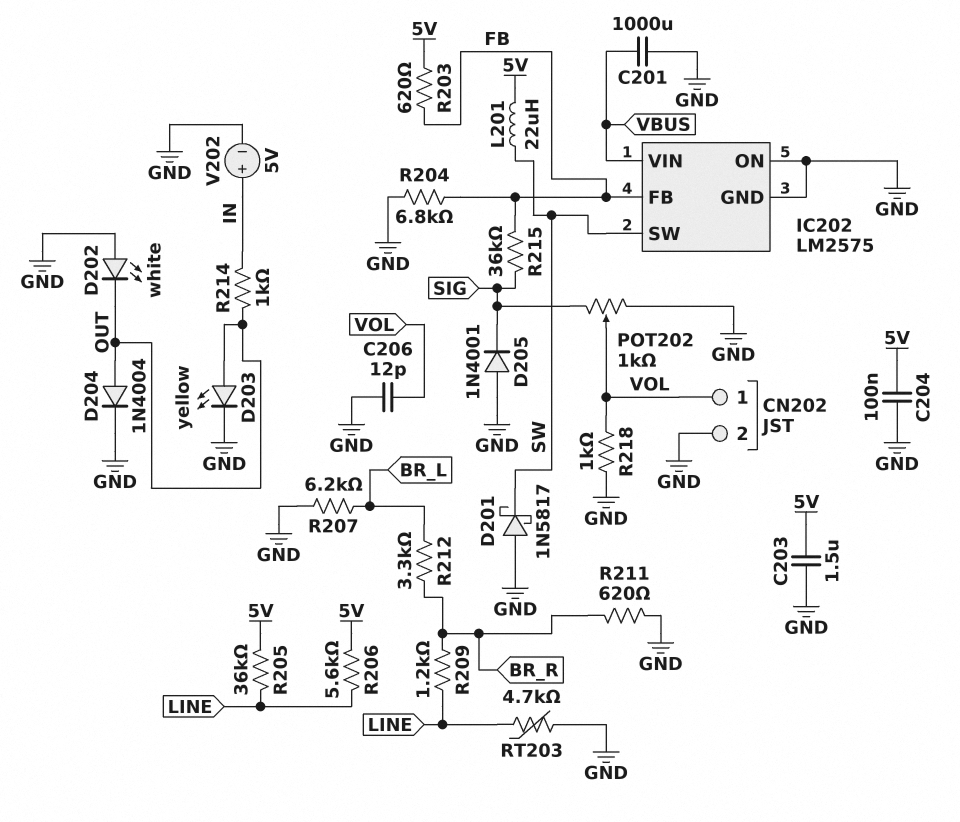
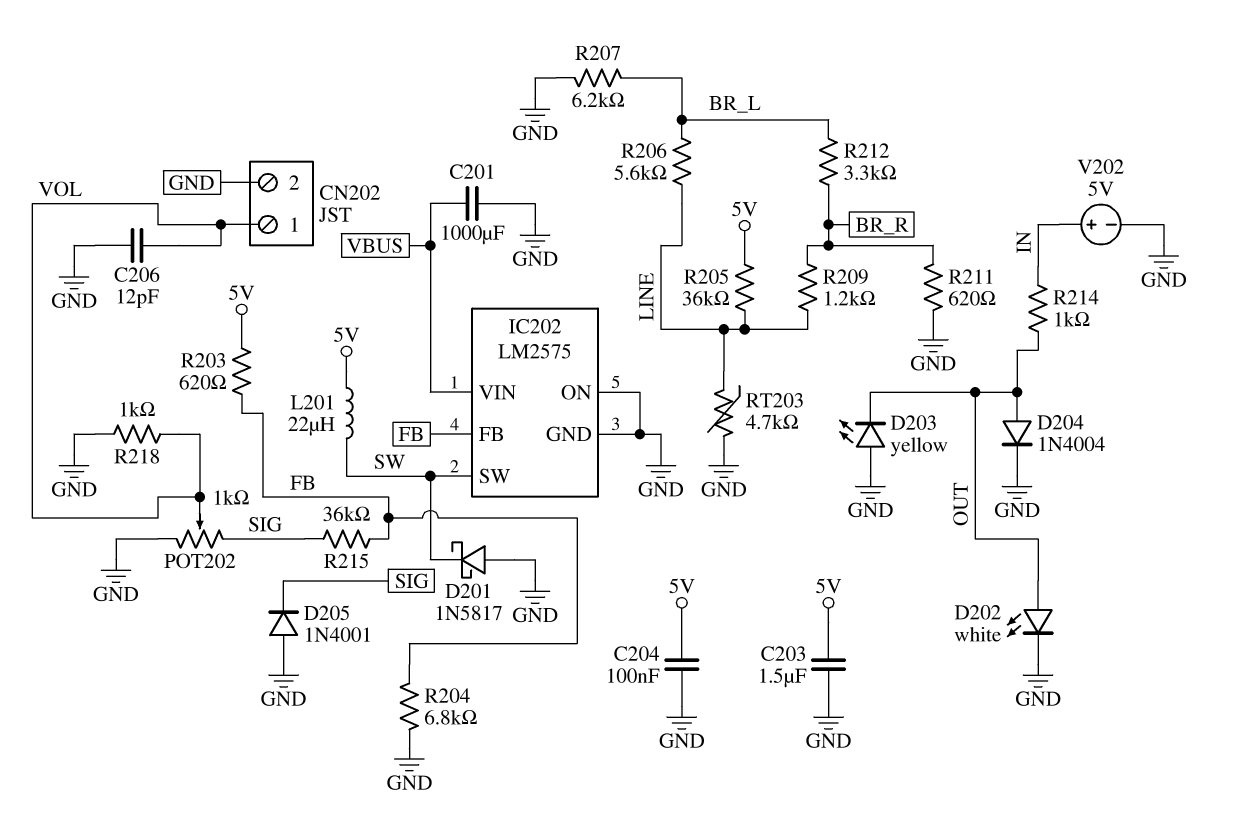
D202: LED white (A GND, K OUT) -> LED white (A OUT, K GND)
D203: LED yellow (A OUT, K GND) -> LED yellow (A GND, K OUT)
R206: 5.6k (5V, LINE) -> 5.6k (BR_L, LINE)

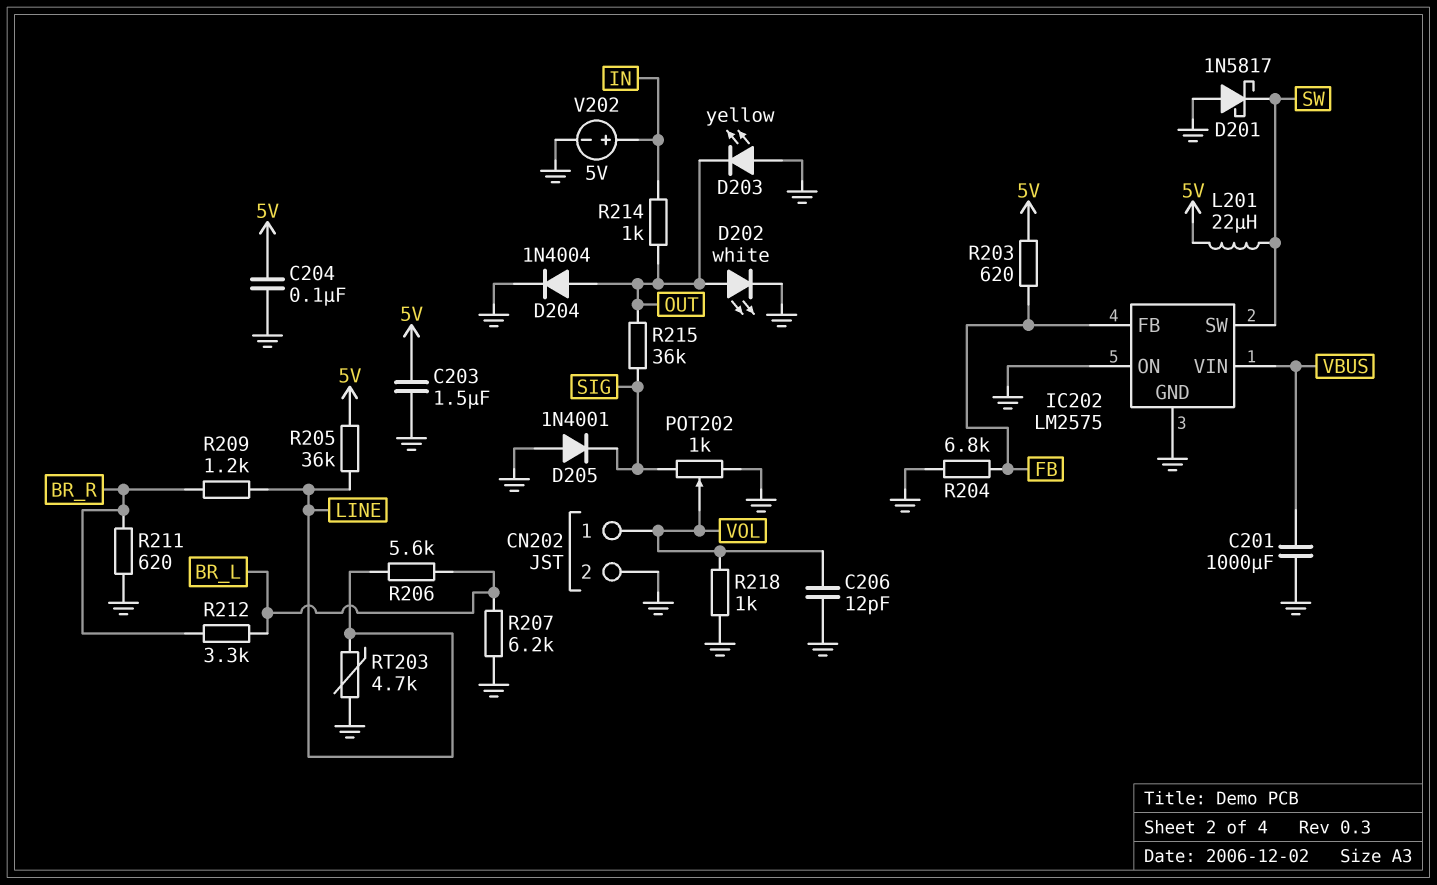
R215: 36k (FB, SIG) -> 36k (OUT, SIG)

